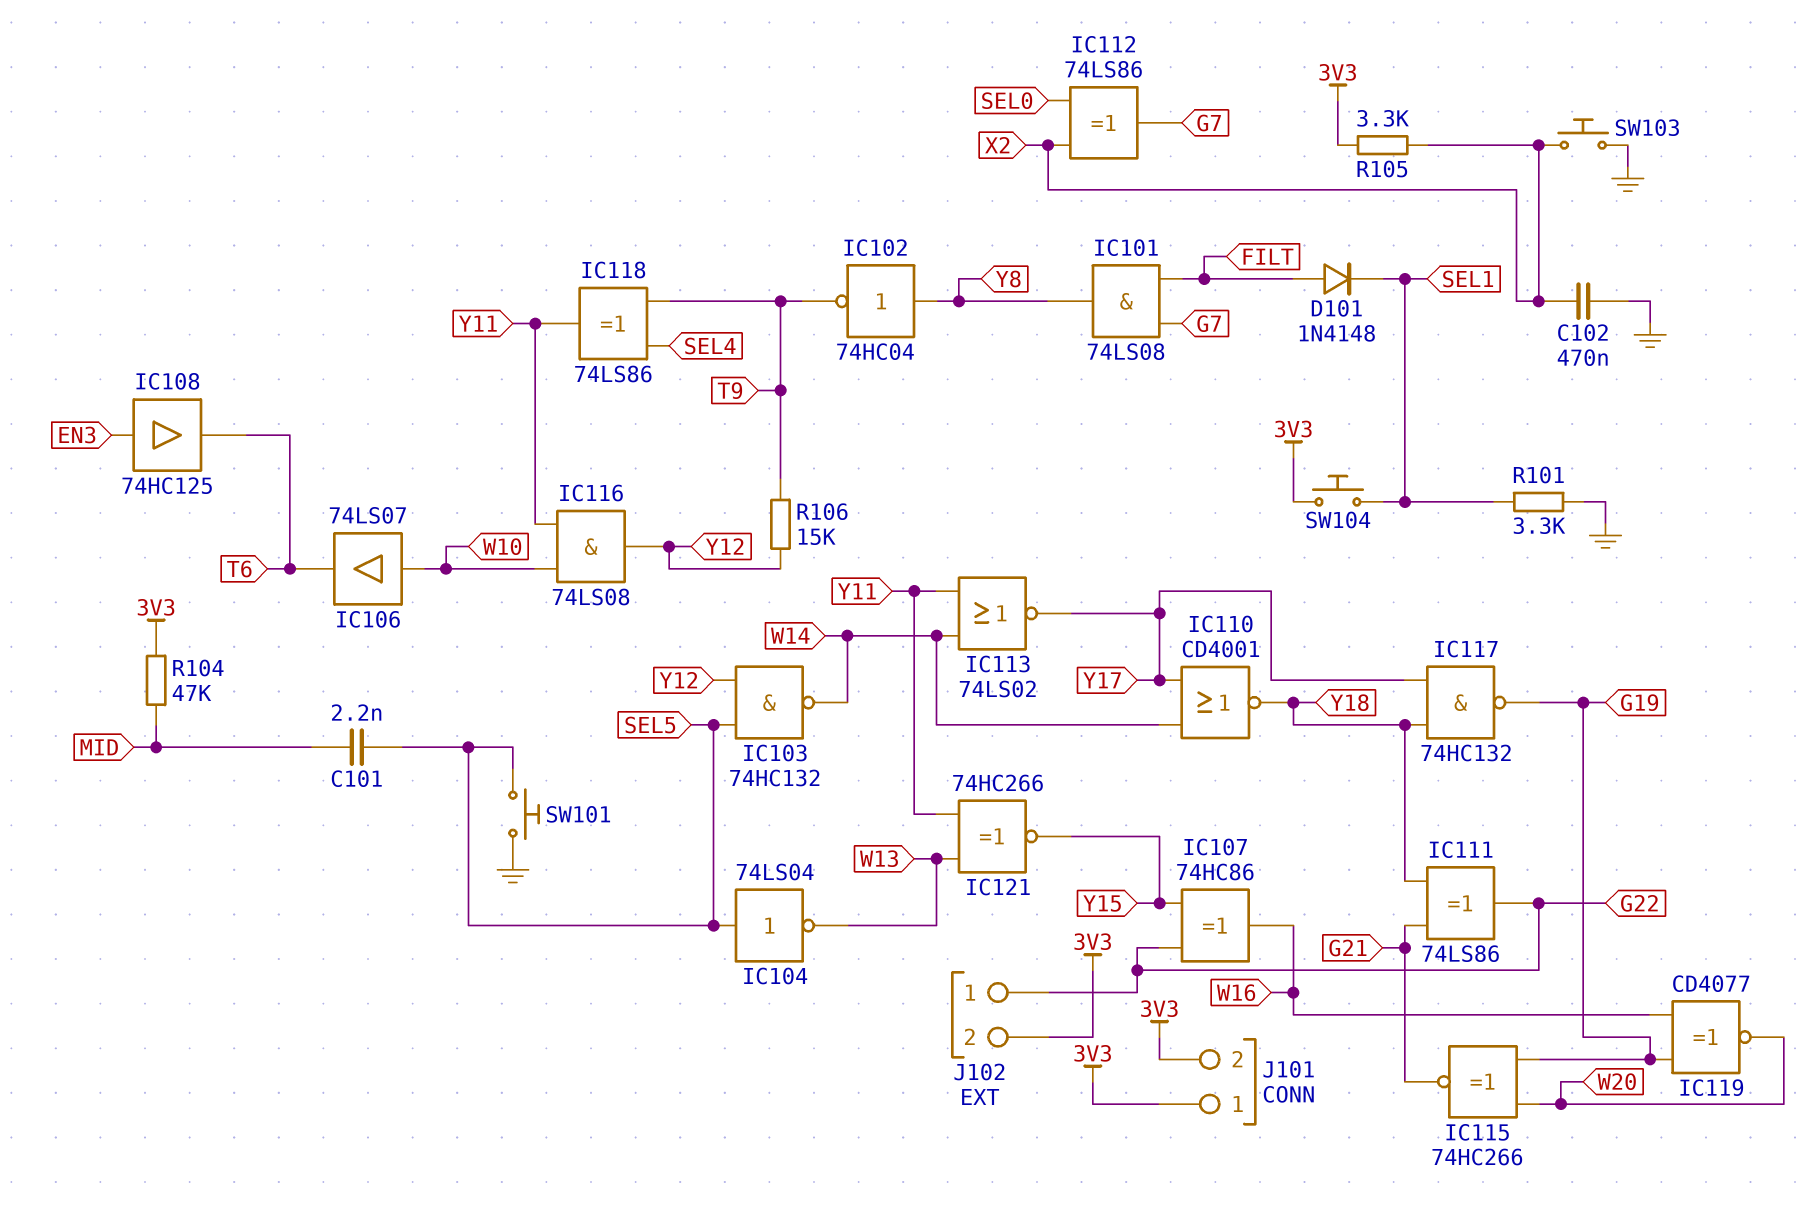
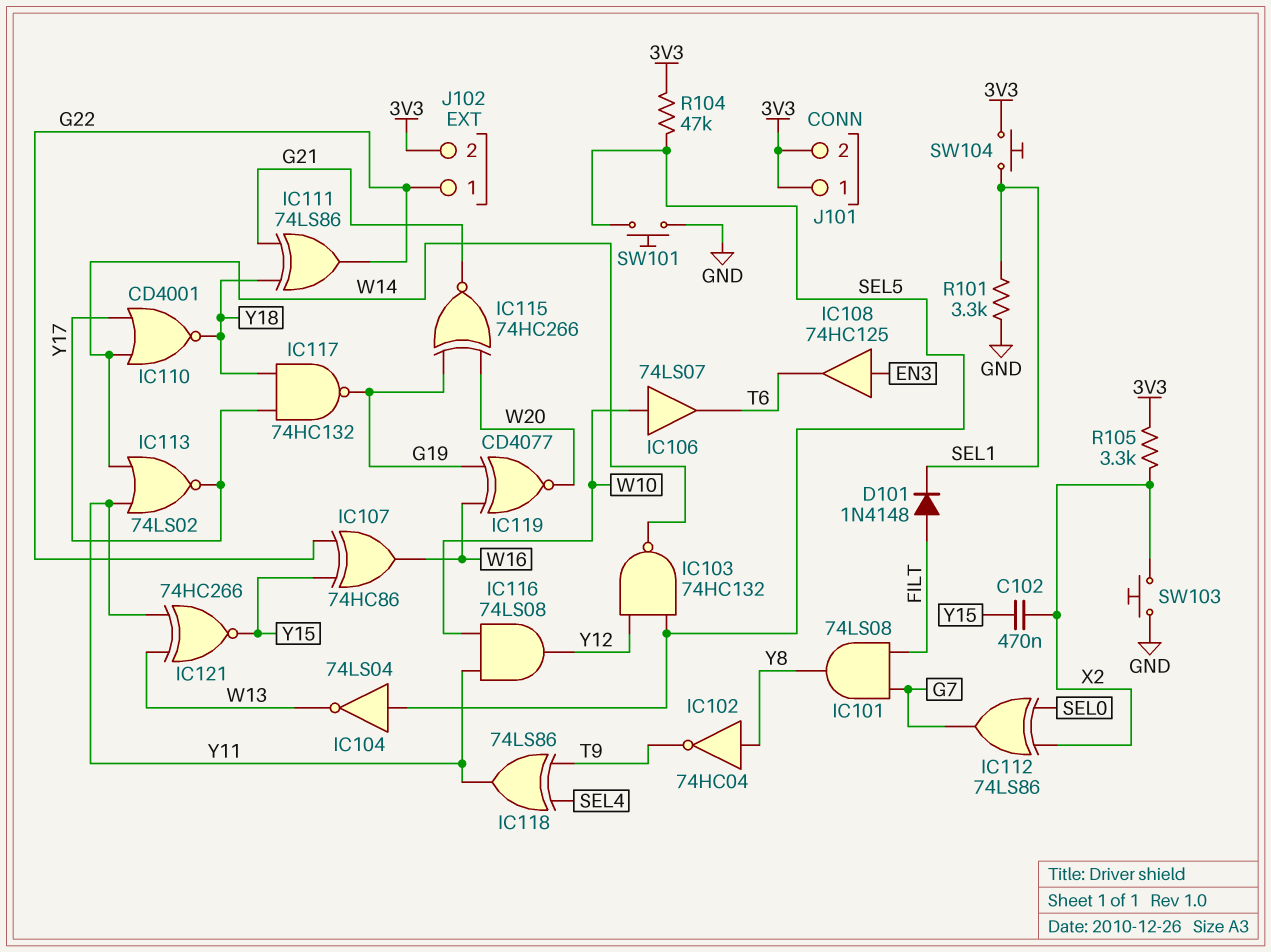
C101: 2.2nF (MID, SEL5) -> none
C102: 470nF (GND, X2) -> 470nF (X2, Y15)
R104: 47k (3V3, MID) -> 47k (3V3, SEL5)
R106: 15k (T9, Y12) -> none

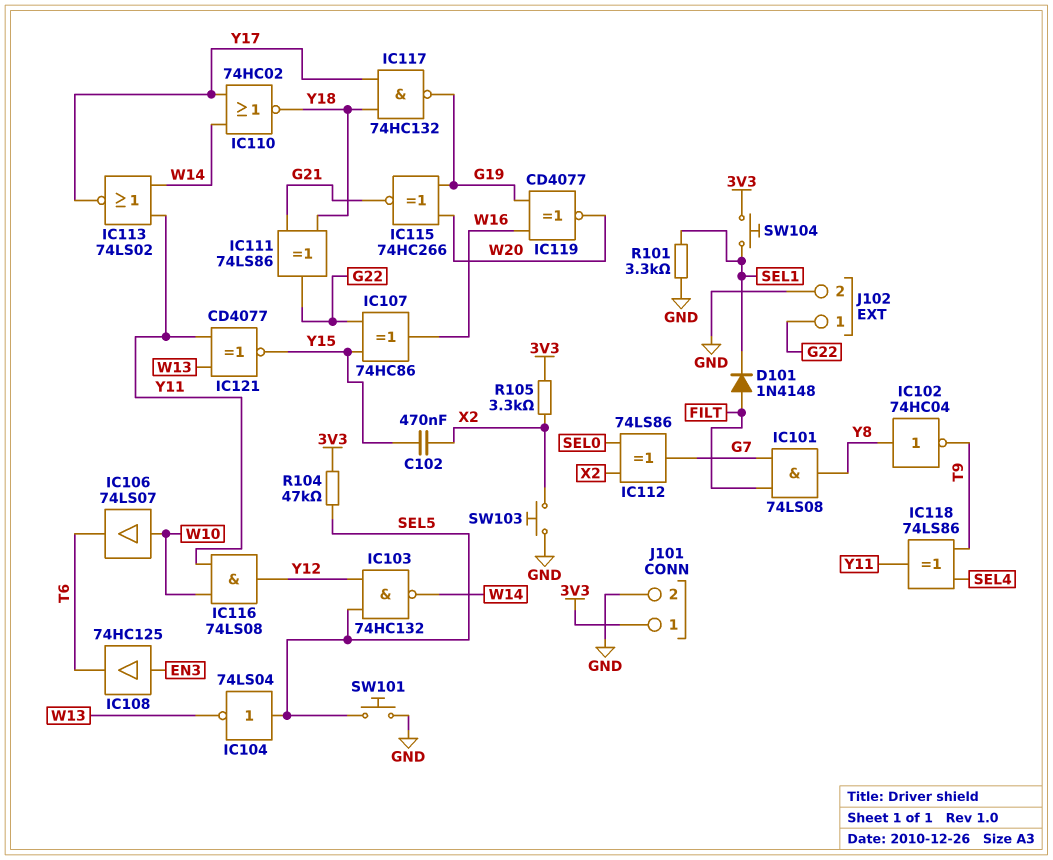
IC110: NOR CD4001 (in W14, in Y17, out Y18) -> NOR 74HC02 (in W14, in Y17, out Y18)
IC121: XNOR 74HC266 (in W13, in Y11, out Y15) -> XNOR CD4077 (in W13, in Y11, out Y15)
J101 pin 2: 3V3 -> GND
J102 pin 2: 3V3 -> GND

